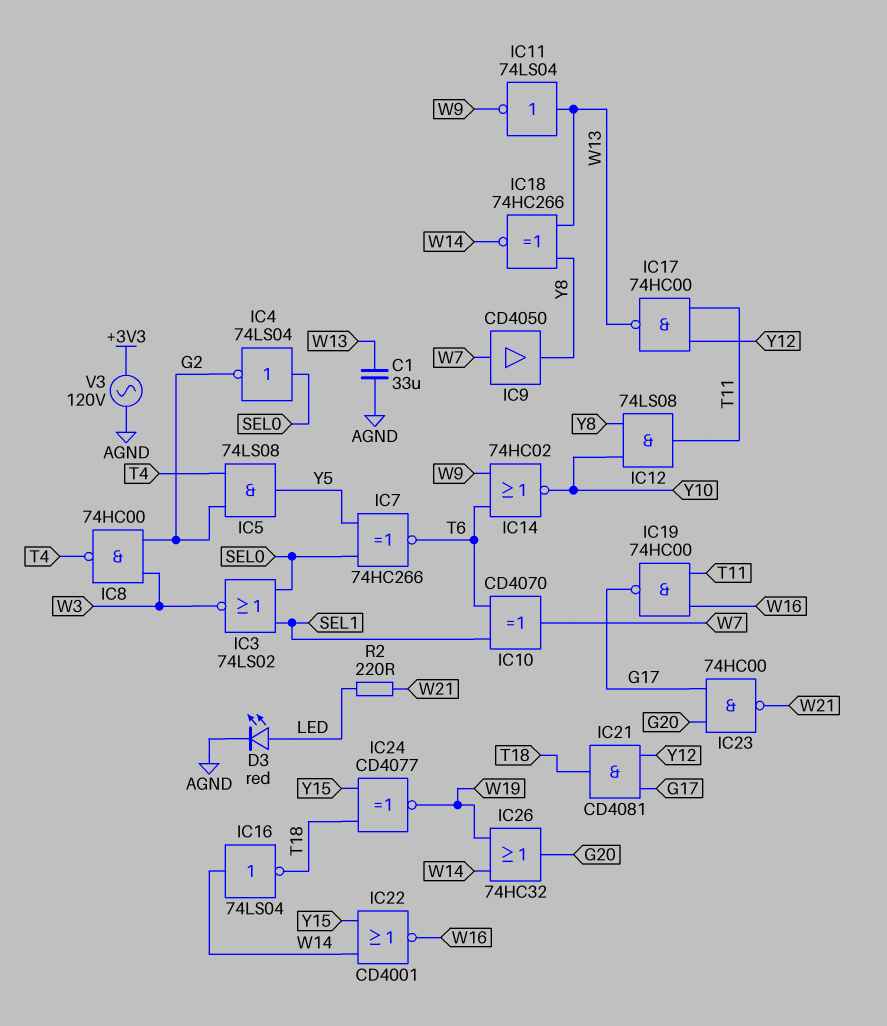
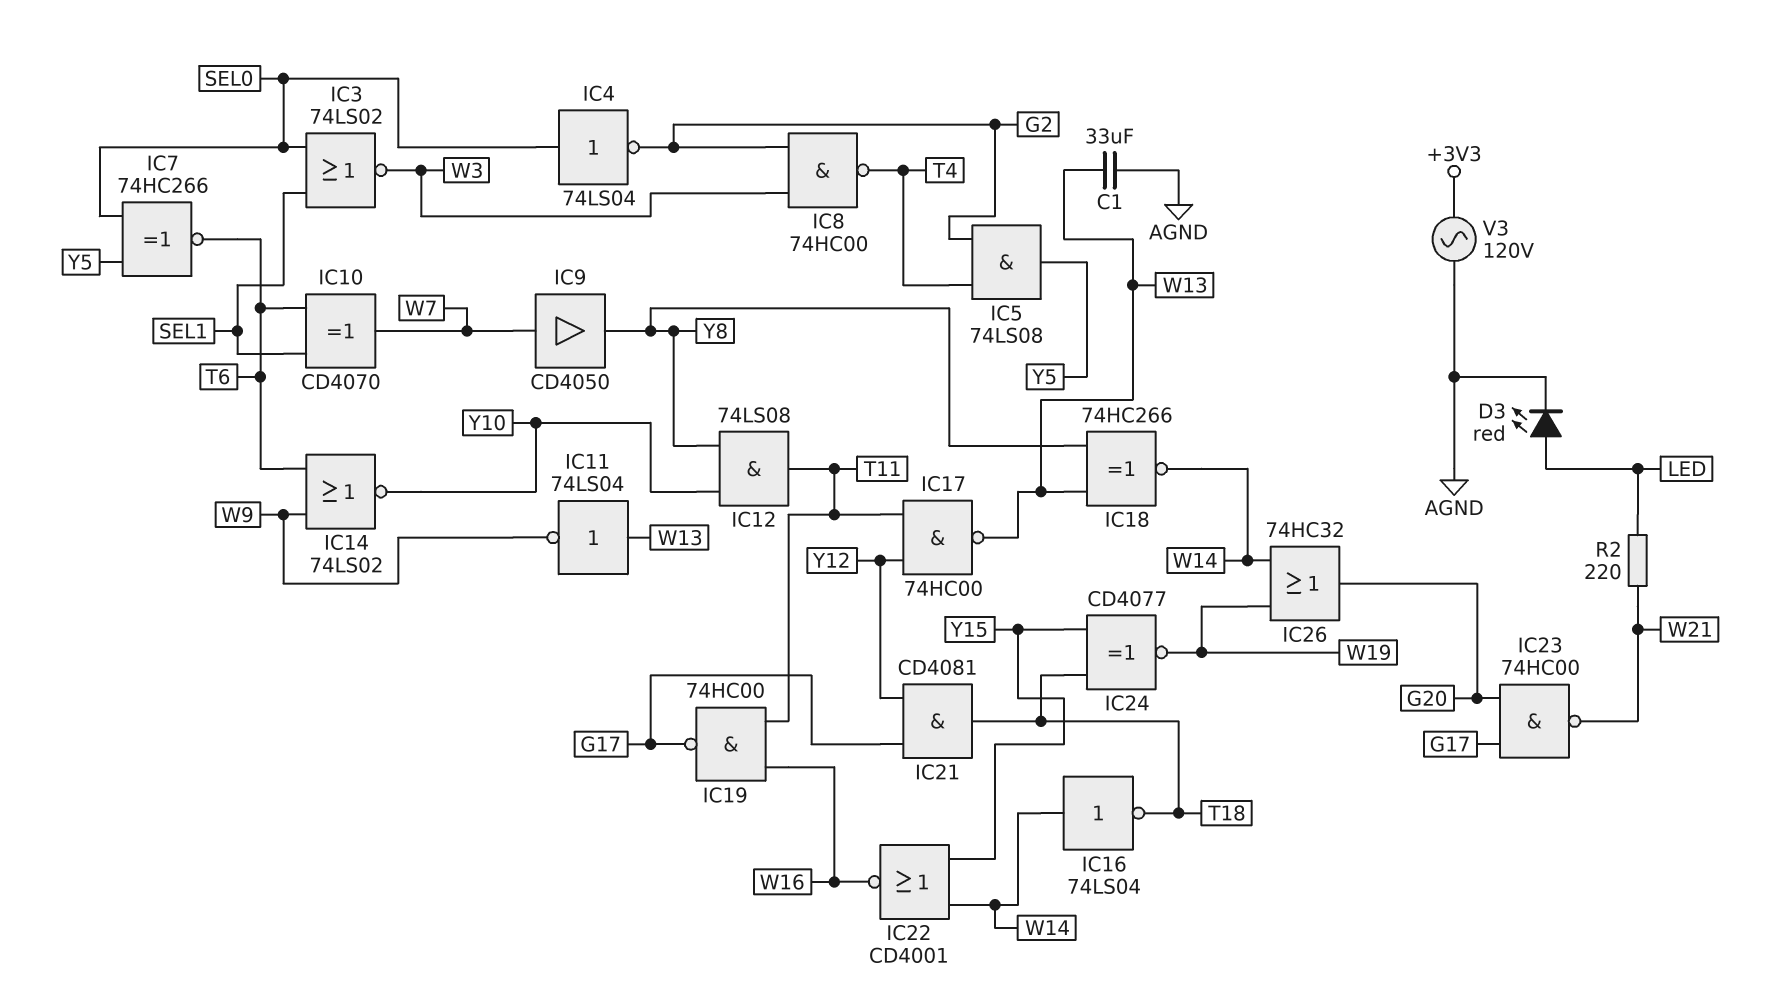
IC14: NOR 74HC02 (in T6, in W9, out Y10) -> NOR 74LS02 (in T6, in W9, out Y10)

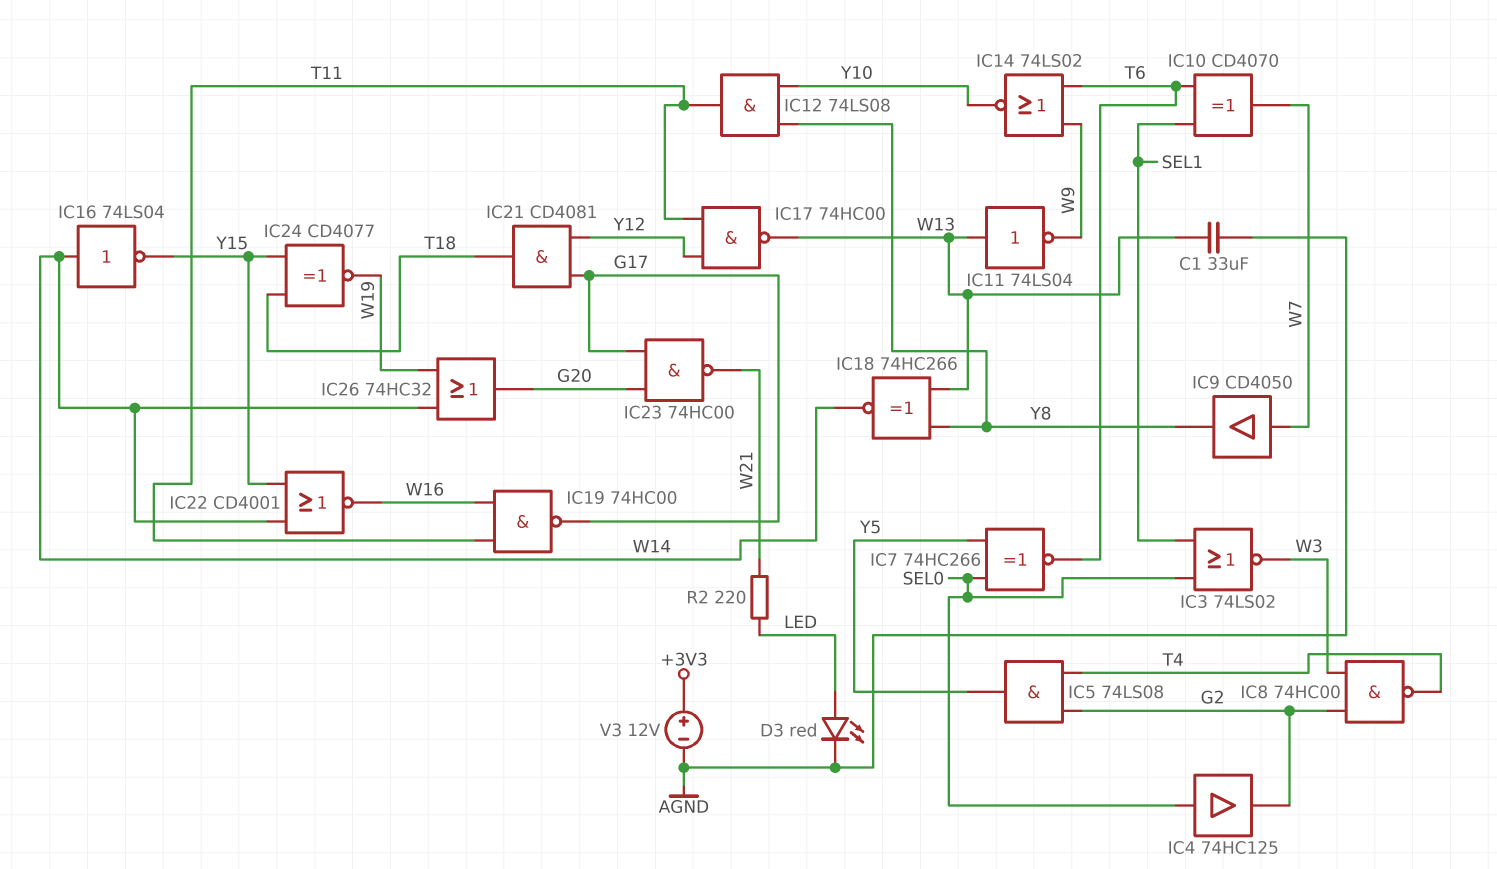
IC4: NOT 74LS04 (in SEL0, out G2) -> buffer 74HC125 (in SEL0, out G2)
IC16: NOT 74LS04 (in W14, out T18) -> NOT 74LS04 (in W14, out Y15)
V3: AC 120V (+3V3, AGND) -> 12V (plus +3V3, minus AGND)

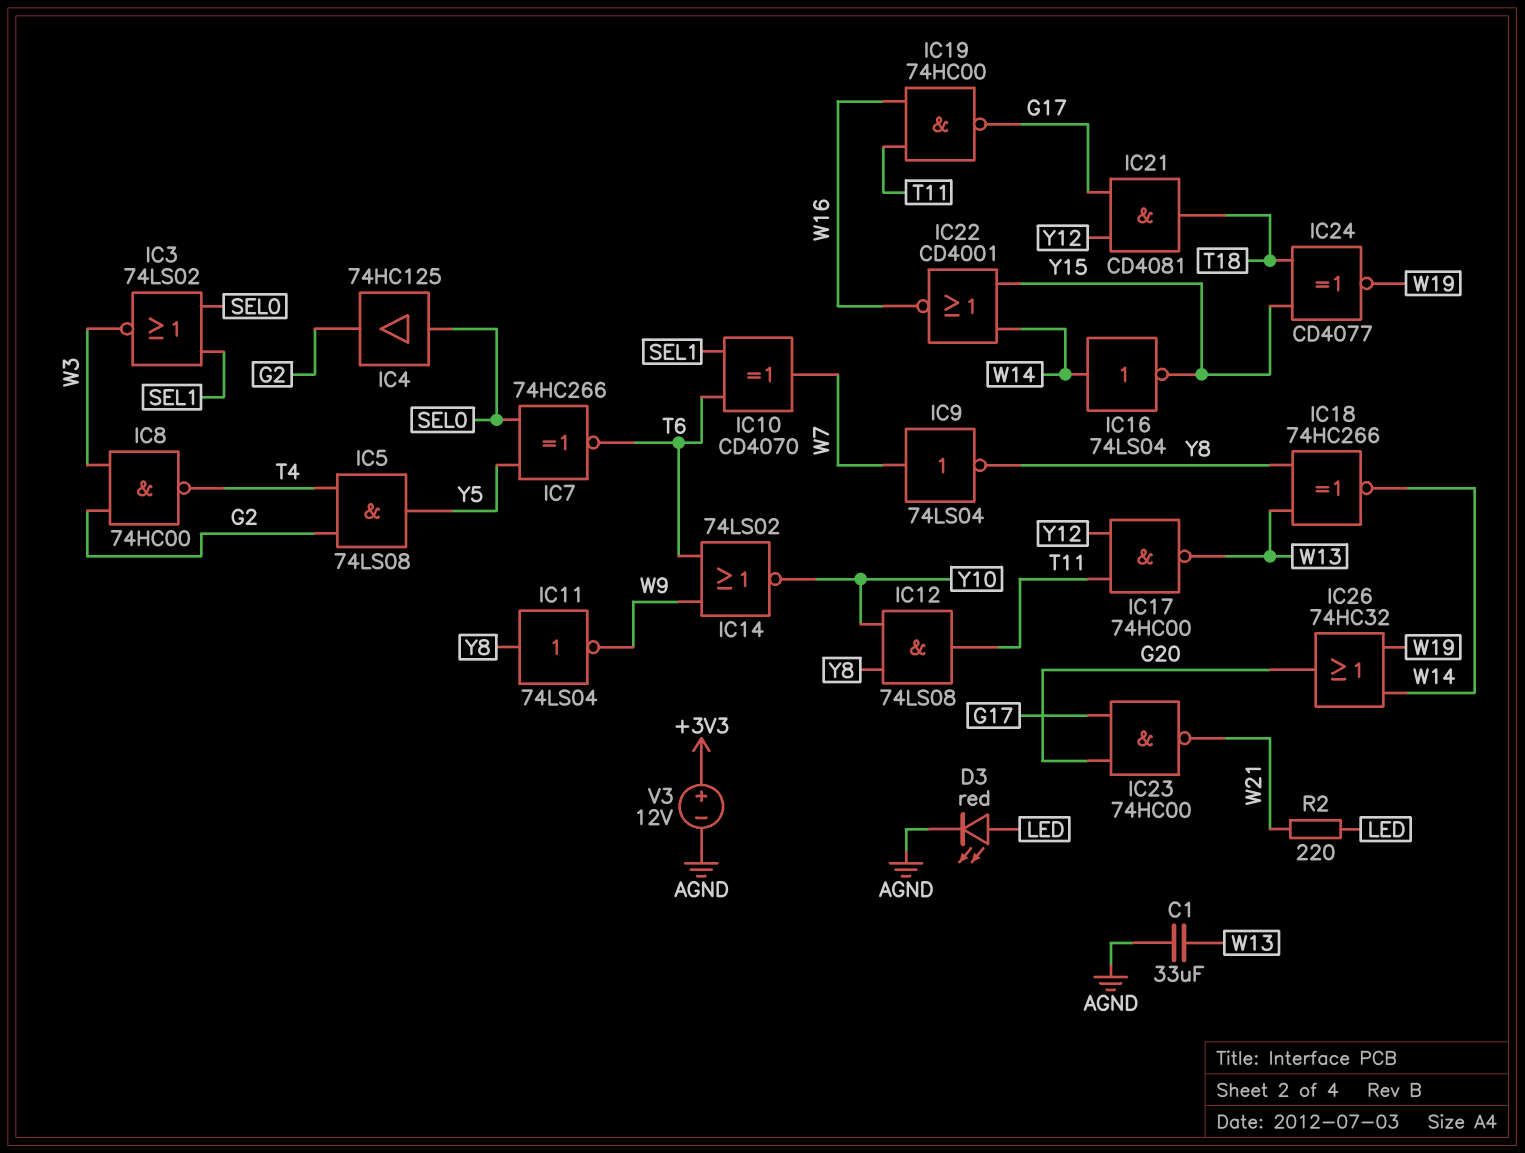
IC9: buffer CD4050 (in W7, out Y8) -> NOT 74LS04 (in W7, out Y8)
IC11: NOT 74LS04 (in W13, out W9) -> NOT 74LS04 (in Y8, out W9)

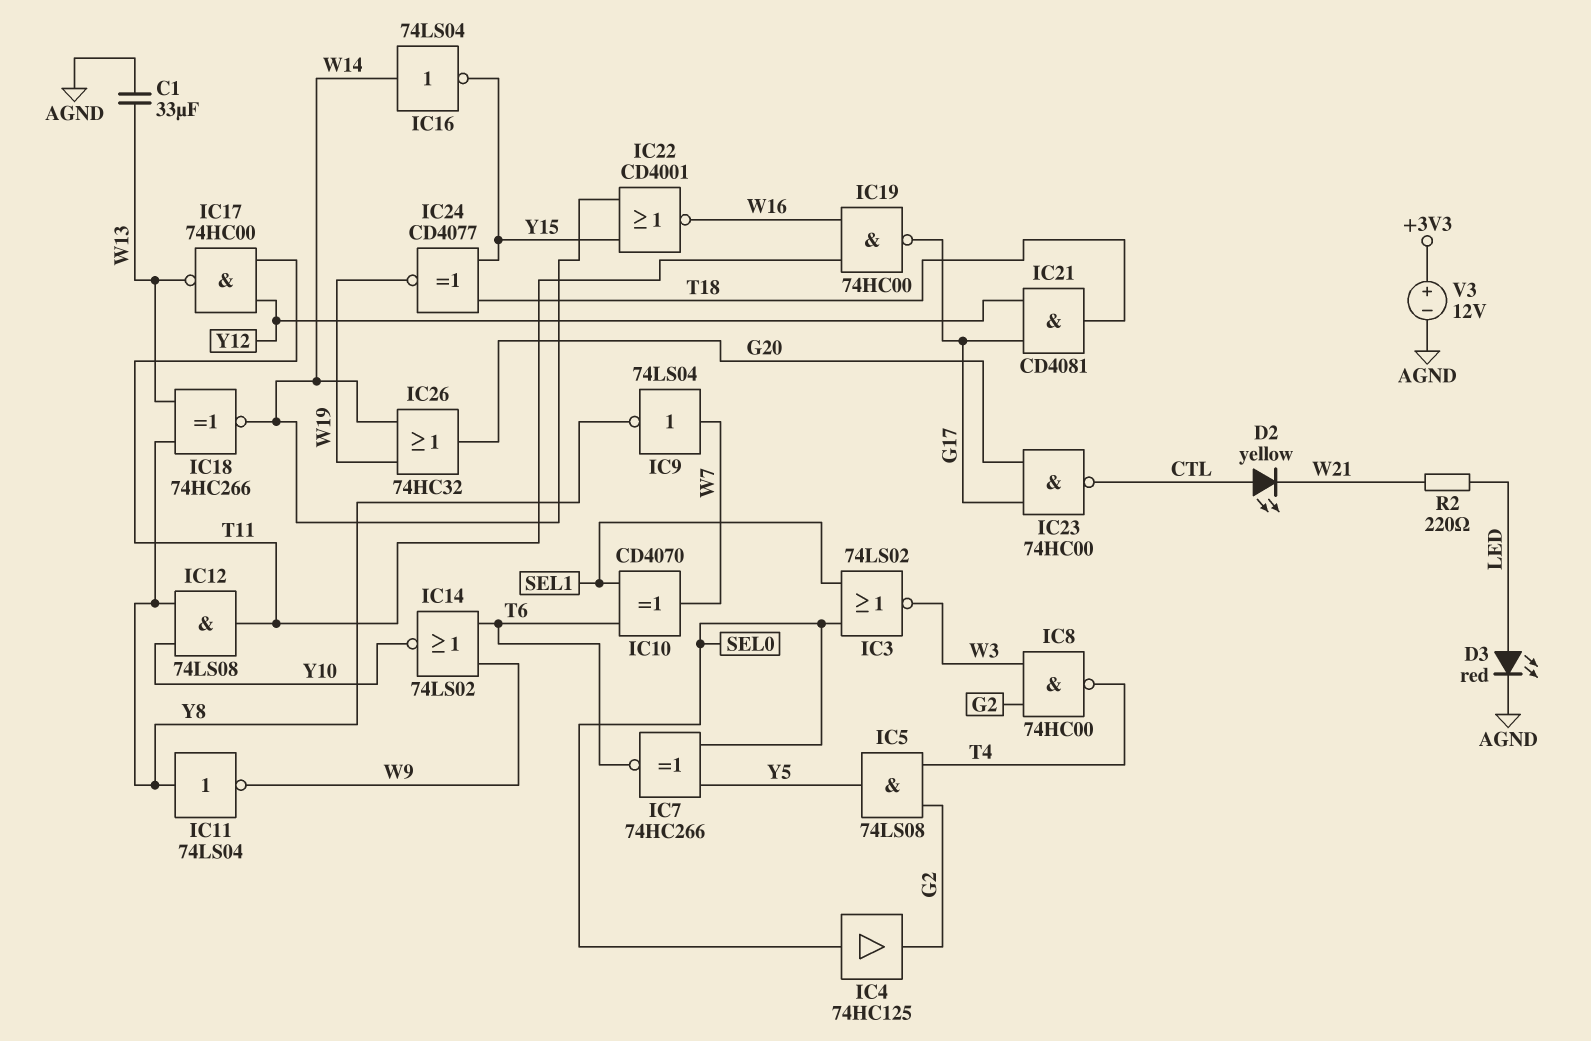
D2: none -> LED yellow (A CTL, K W21)
IC23: NAND 74HC00 (in G17, in G20, out W21) -> NAND 74HC00 (in G17, in G20, out CTL)

